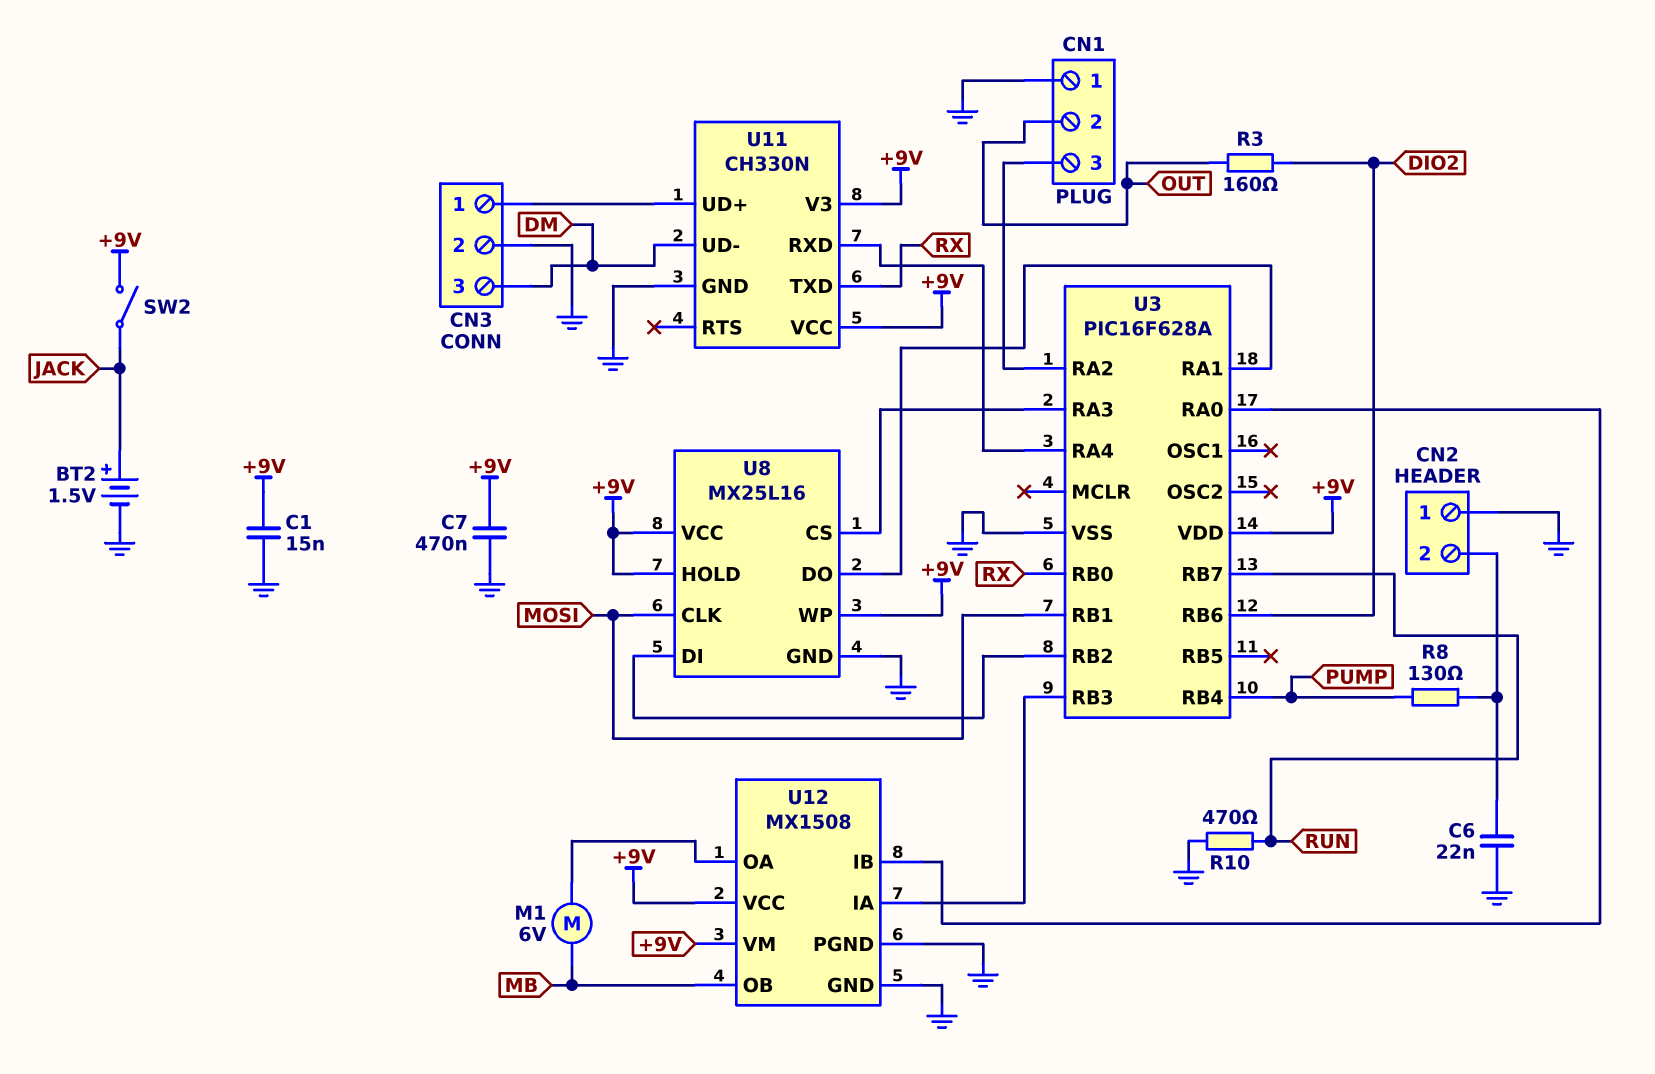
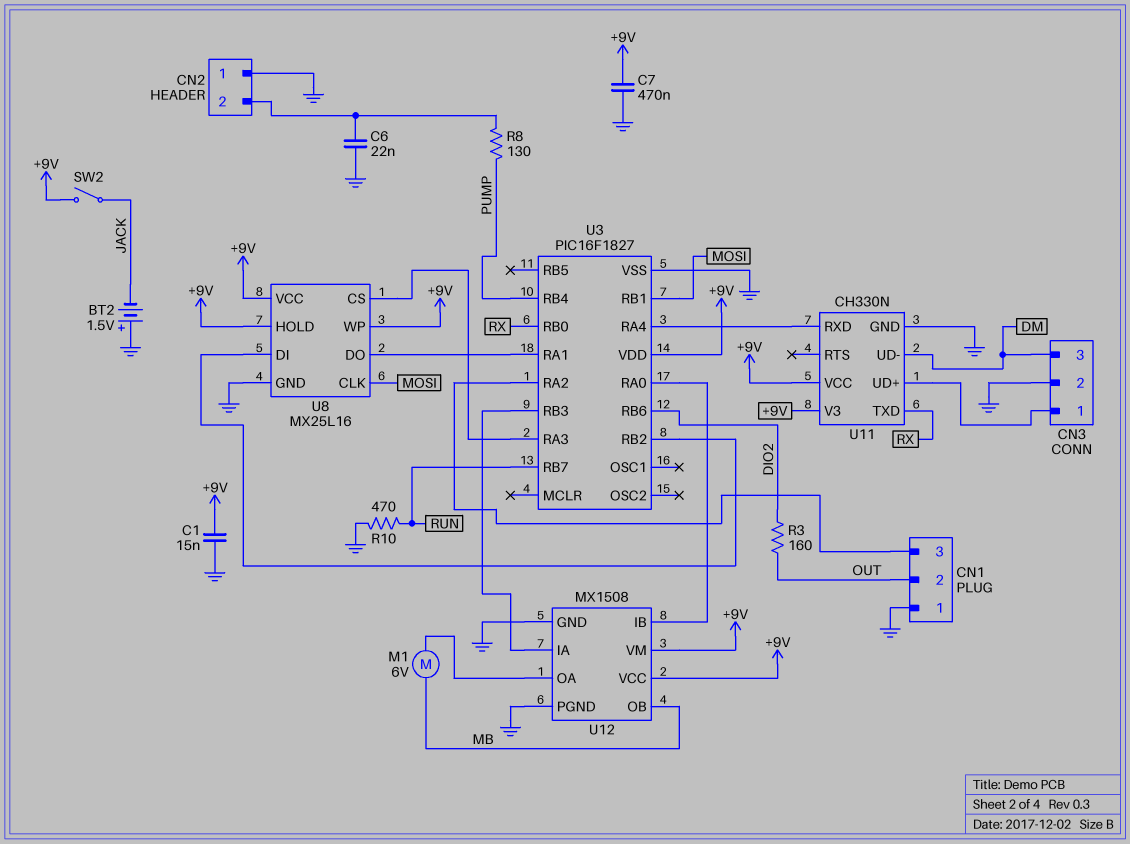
BT2: 1.5V (plus JACK, minus GND) -> 1.5V (plus GND, minus JACK)
U3: PIC16F628A -> PIC16F1827

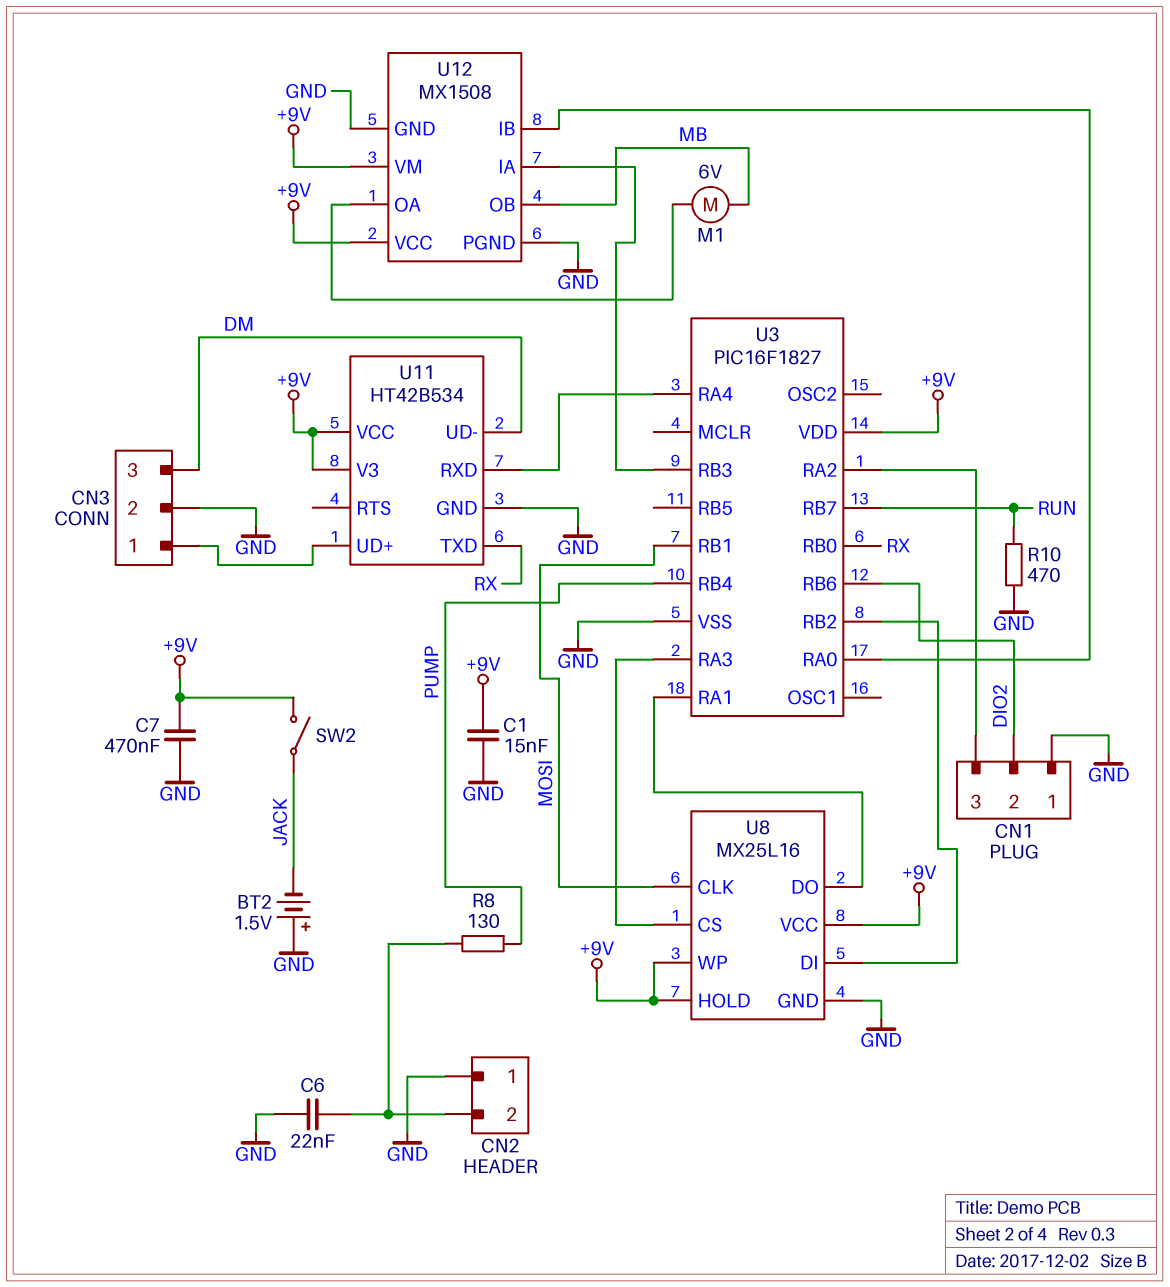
CN1 pin 2: OUT -> DIO2
R3: 160 (DIO2, OUT) -> none
U11: CH330N -> HT42B534

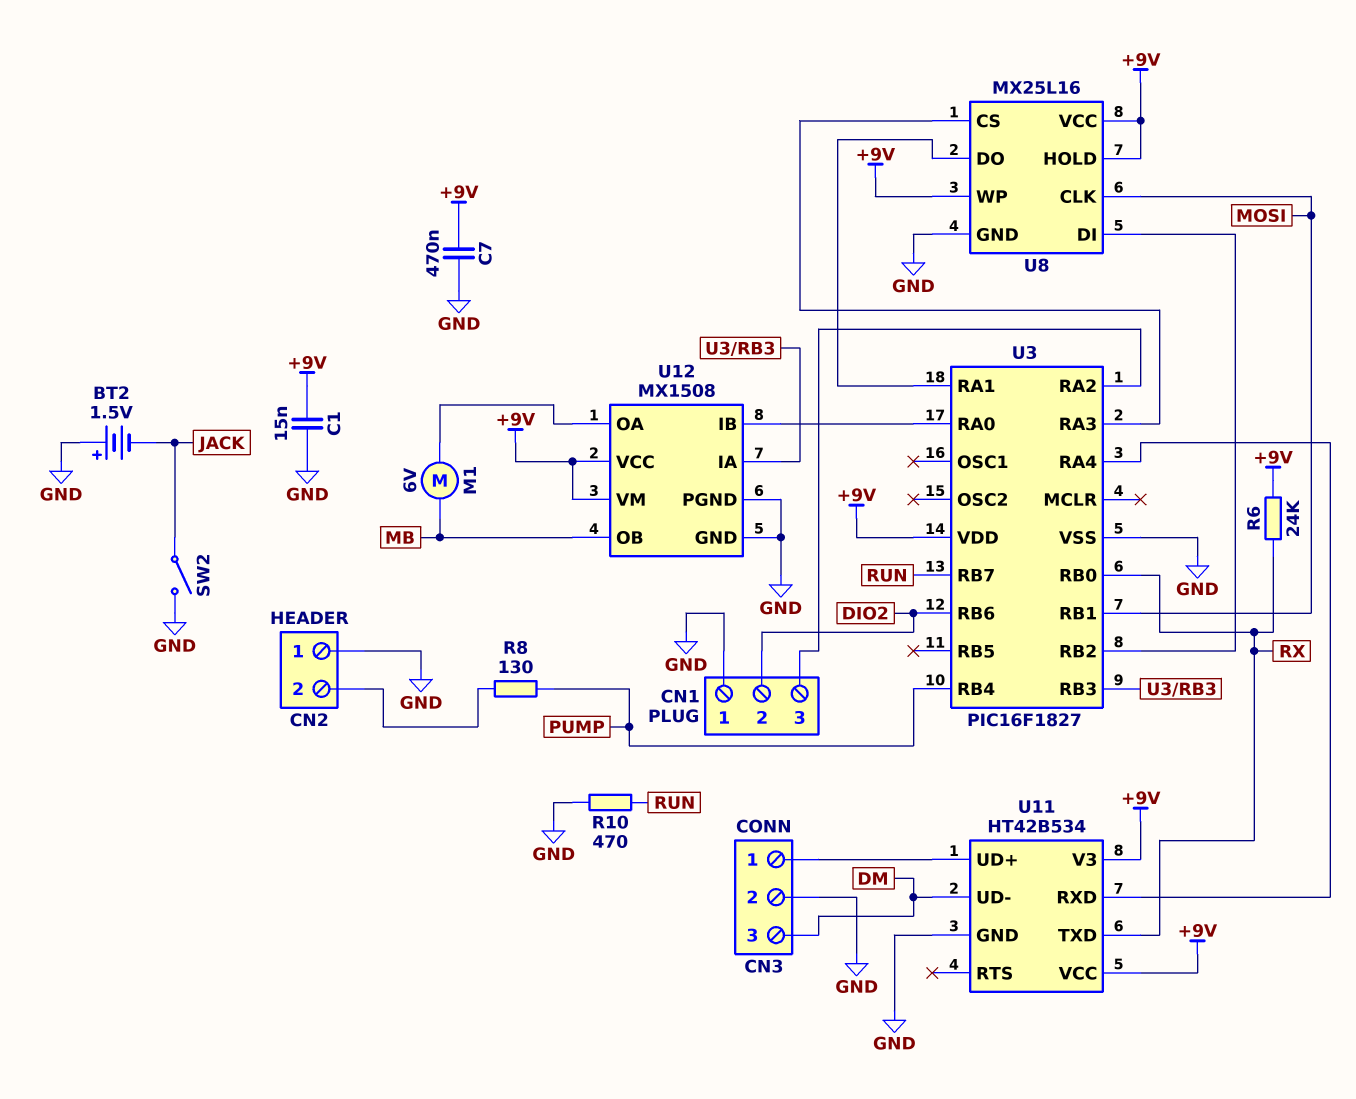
C6: 22nF (CN2/2, GND) -> none
R6: none -> 24k (+9V, RX)
SW2: switch (+9V, JACK) -> switch (GND, JACK)

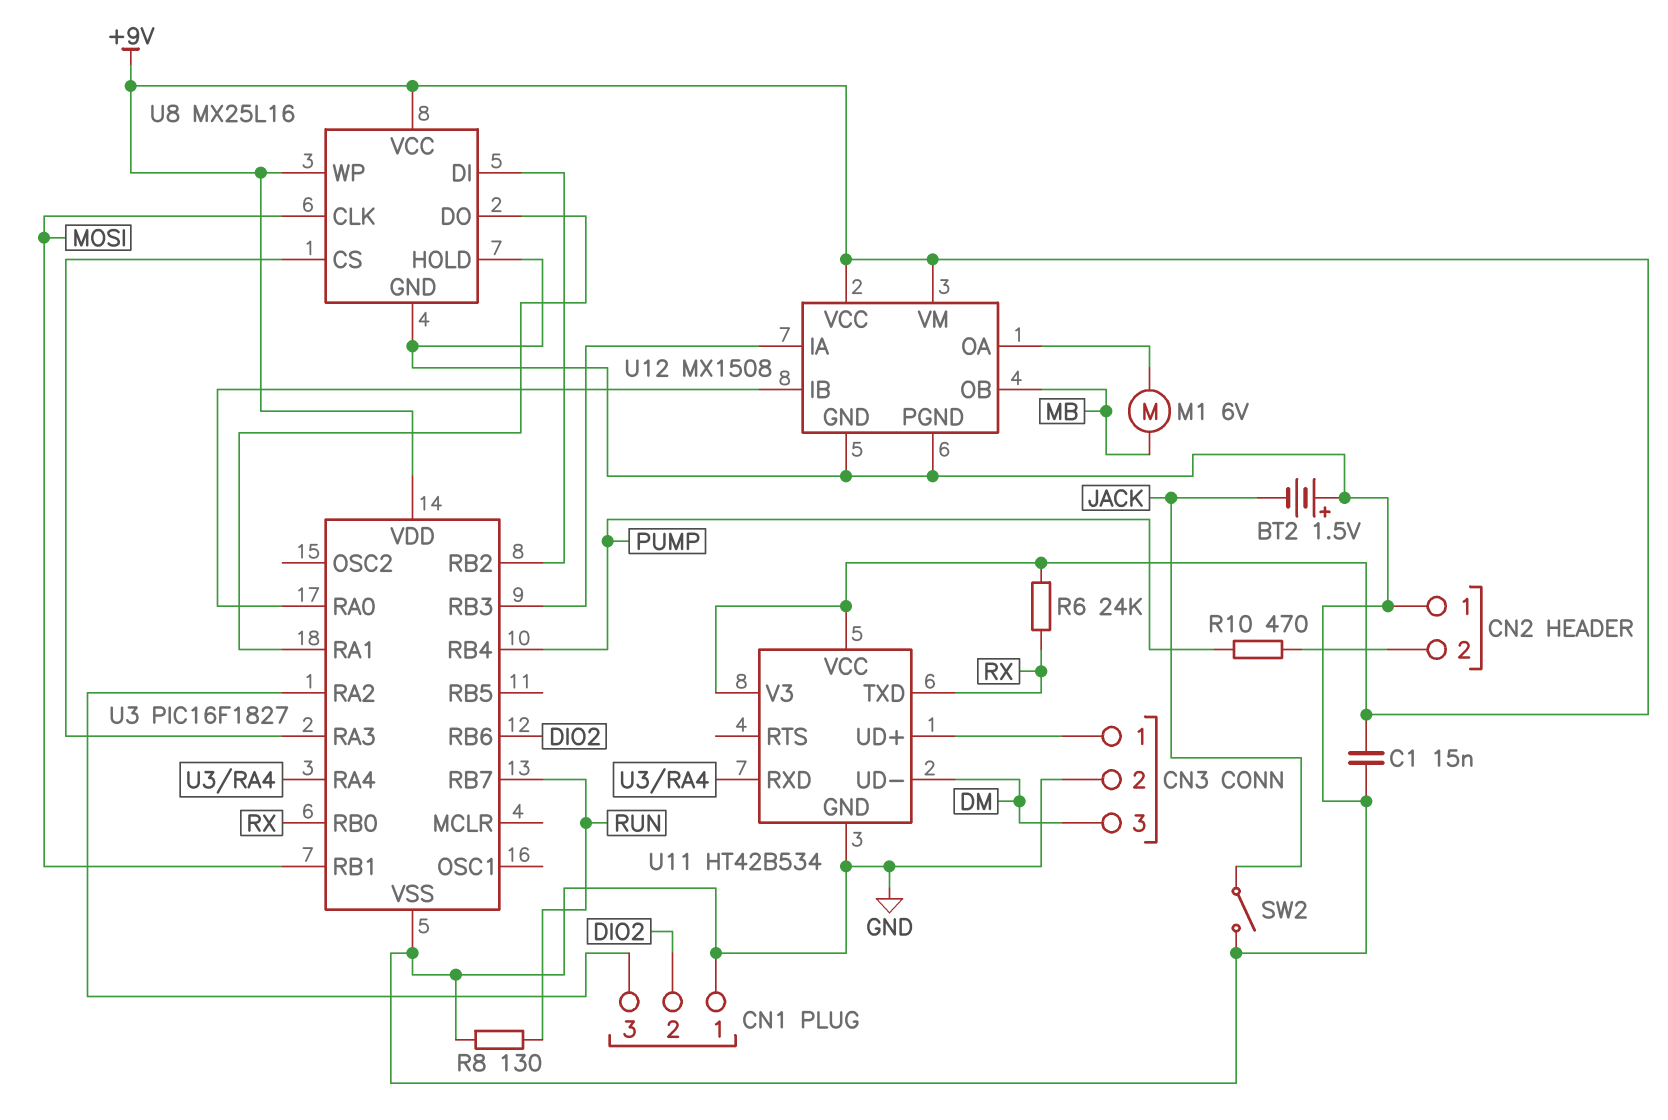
C7: 470nF (+9V, GND) -> none
R8: 130 (CN2/2, PUMP) -> 130 (GND, RUN)
R10: 470 (GND, RUN) -> 470 (CN2/2, PUMP)
U8 pin HOLD: +9V -> GND

